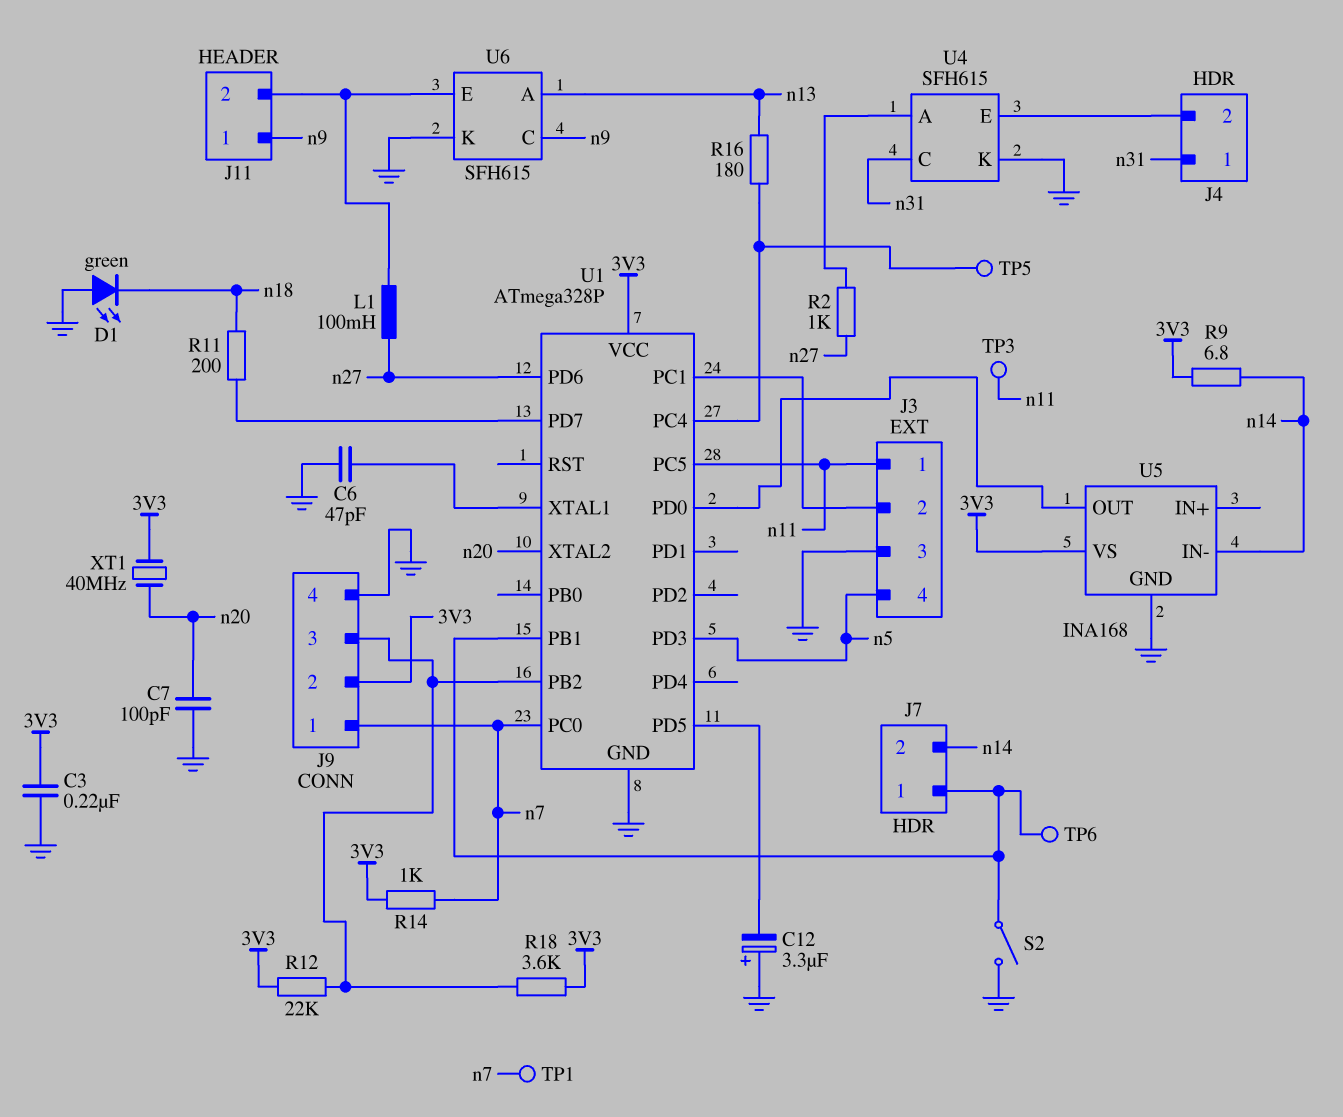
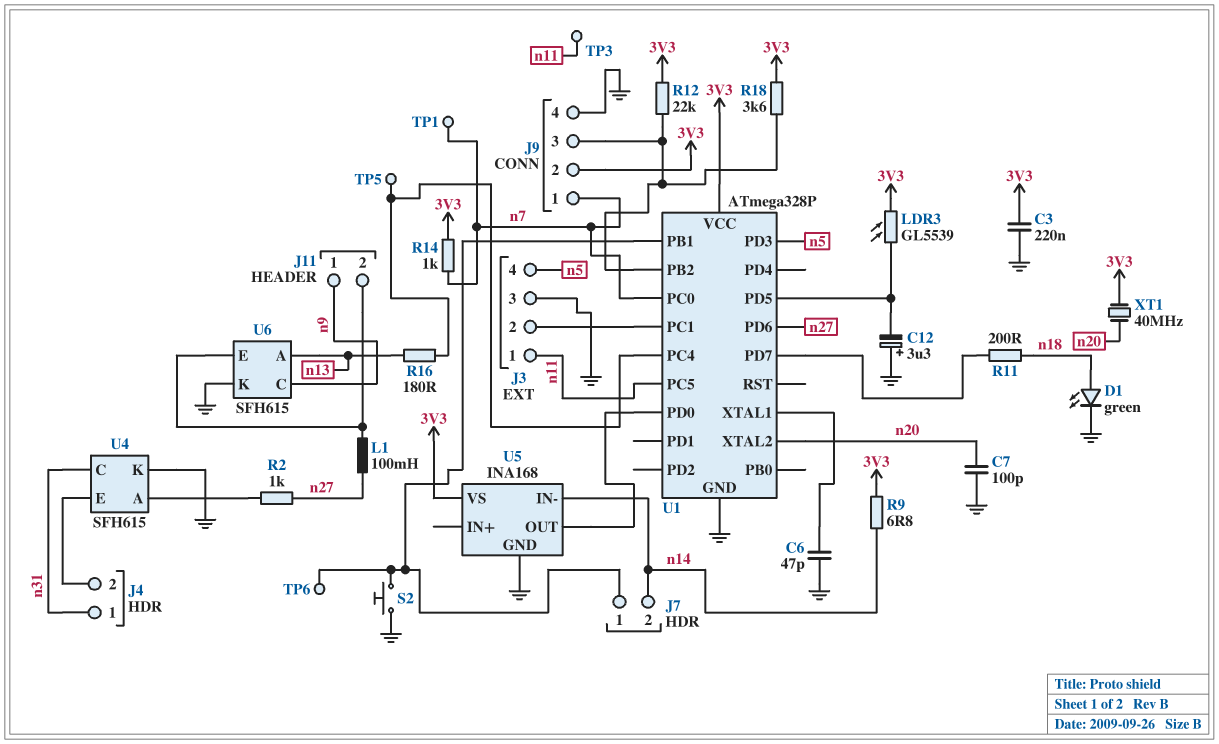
D1: LED green (A GND, K n18) -> LED green (A n18, K GND)
LDR3: none -> GL5539 (3V3, U1/PD5)
S2: switch (GND, J7/1) -> button (GND, J7/1)

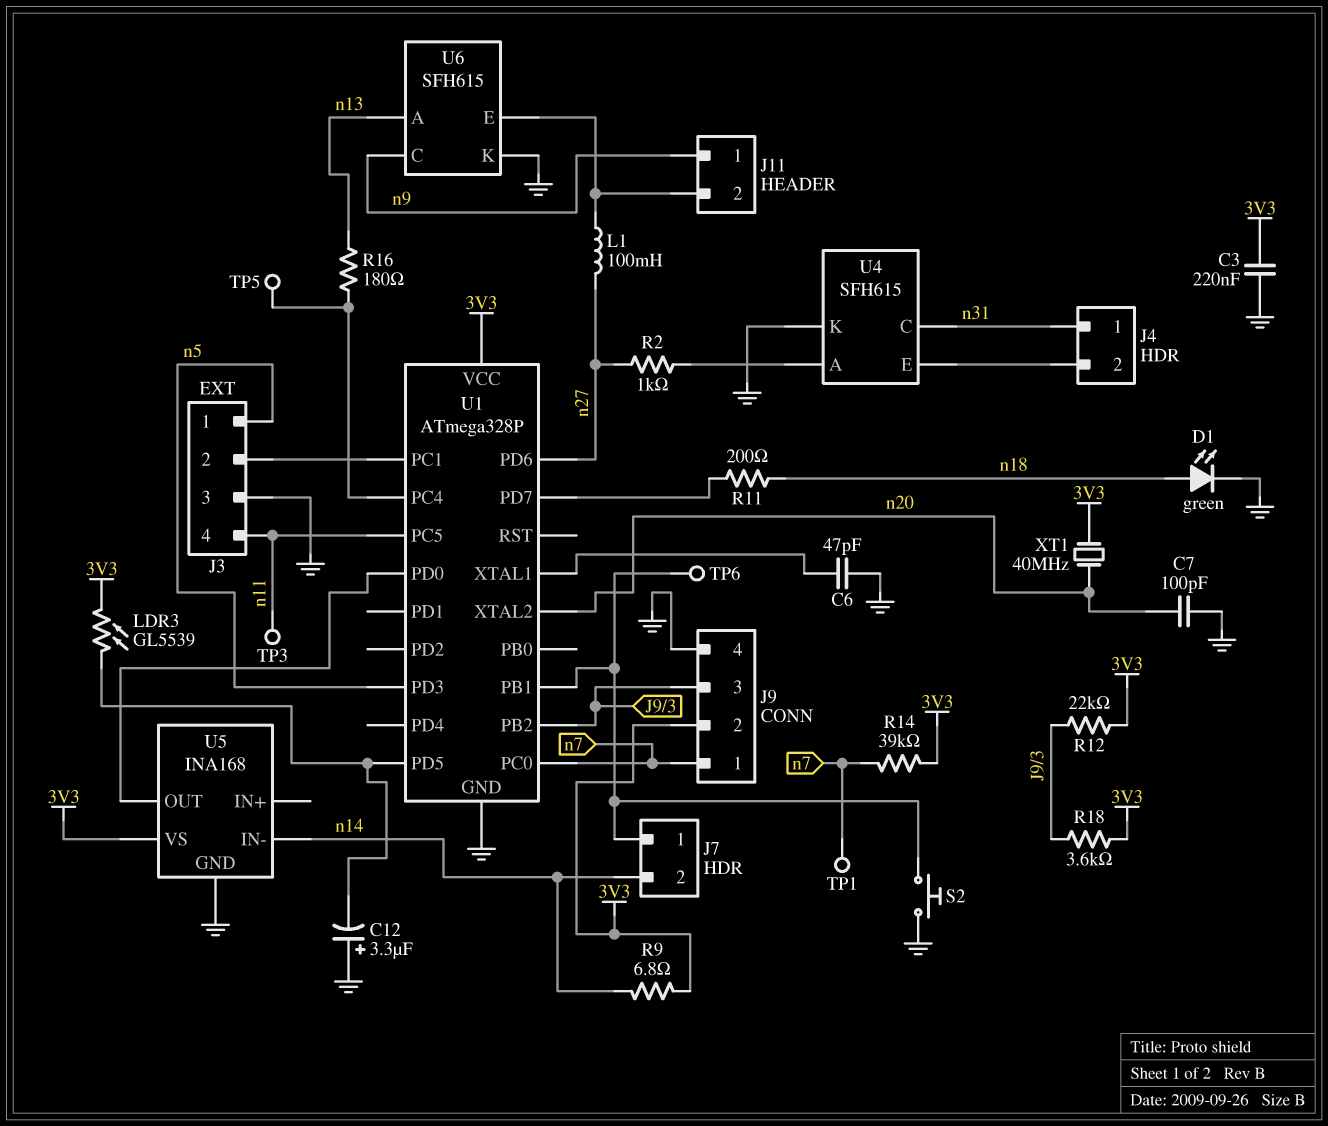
J3 pin 1: n11 -> n5
J3 pin 4: n5 -> n11
R14: 1k (3V3, n7) -> 39k (3V3, n7)

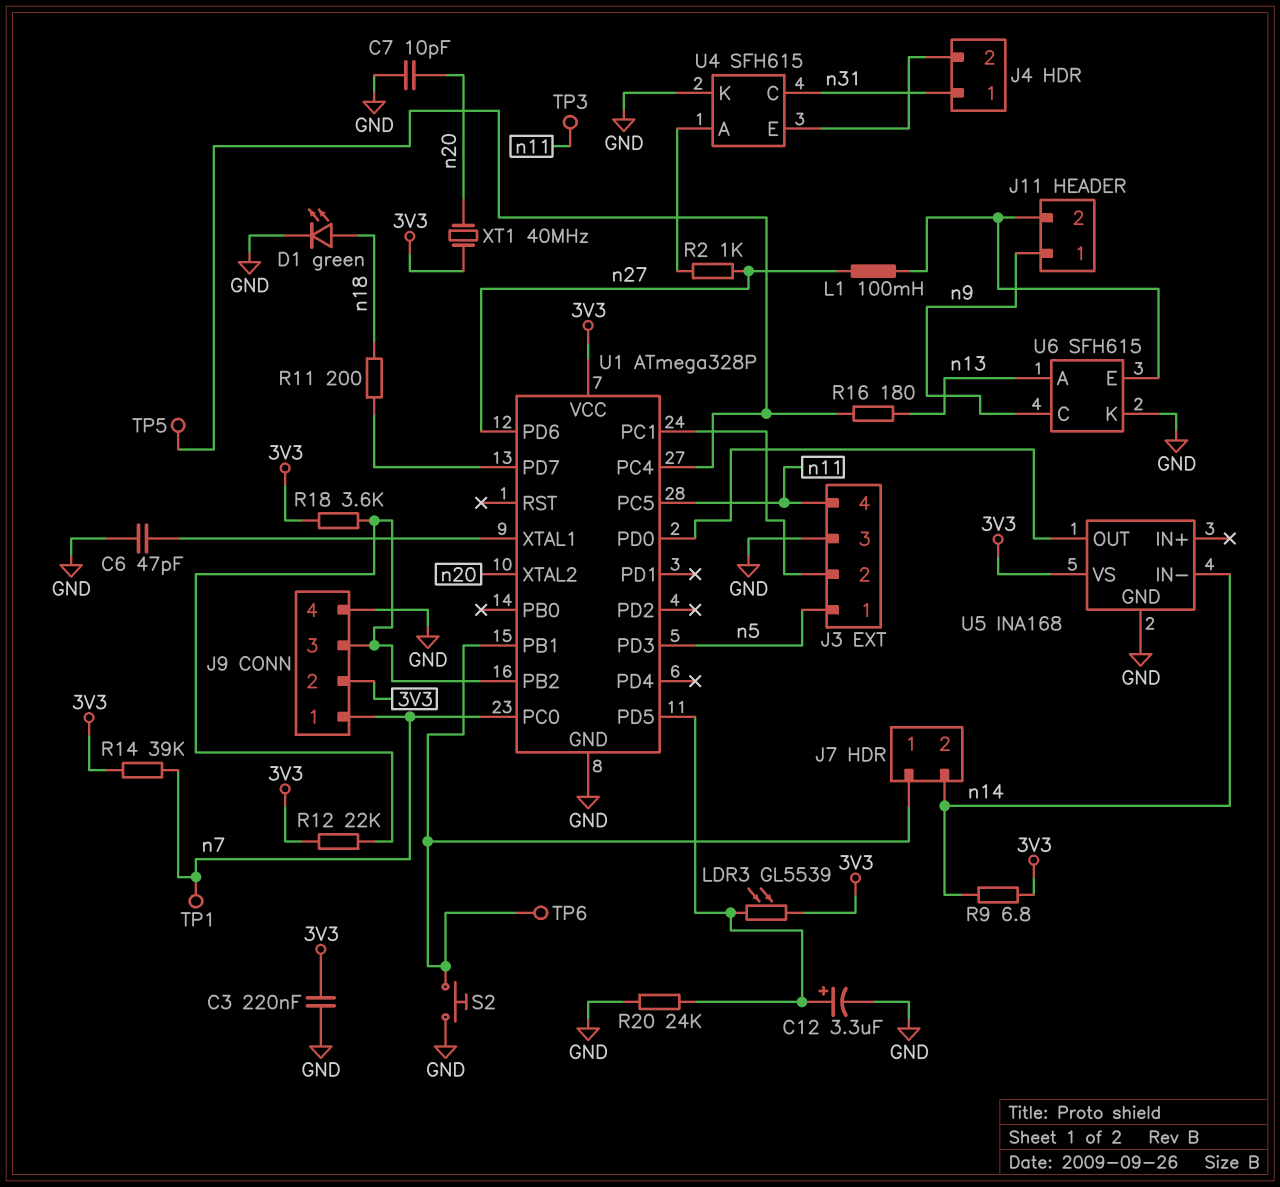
C7: 100pF (GND, n20) -> 10pF (GND, n20)
C12: 3.3uF (plus GND, minus U1/PD5) -> 3.3uF (plus U1/PD5, minus GND)
R20: none -> 24k (GND, U1/PD5)

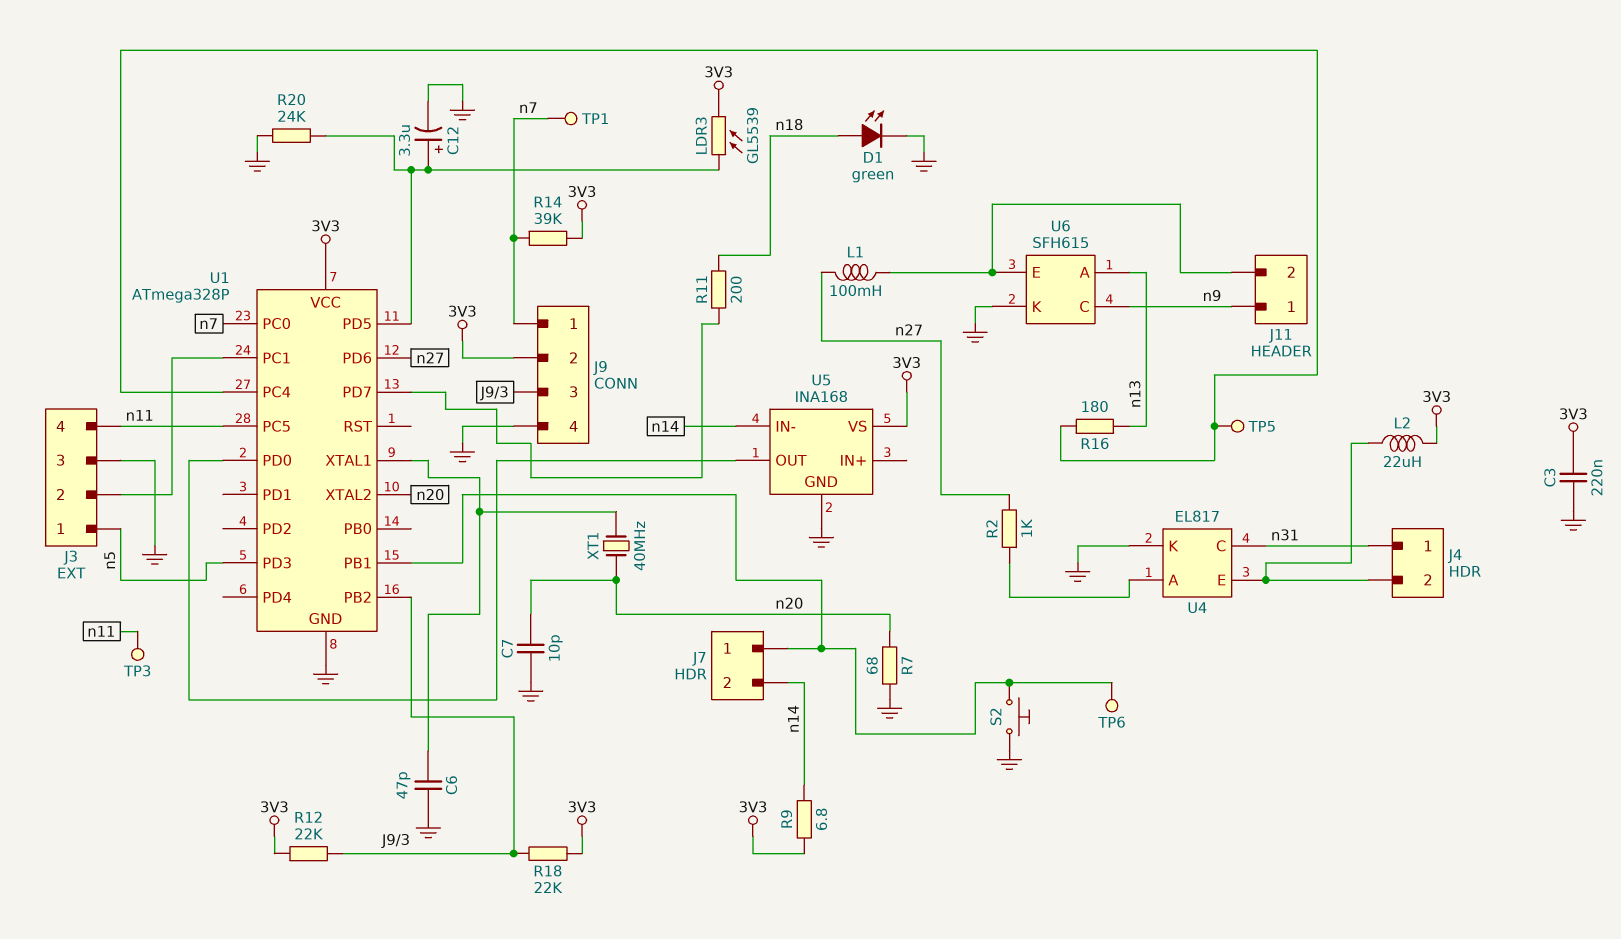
L2: none -> 22uH (3V3, J4/2)
R7: none -> 68 (GND, n20)
R18: 3.6k (3V3, J9/3) -> 22k (3V3, J9/3)
U4: SFH615 -> EL817
XT1: 40MHz (3V3, n20) -> 40MHz (U1/XTAL1, n20)

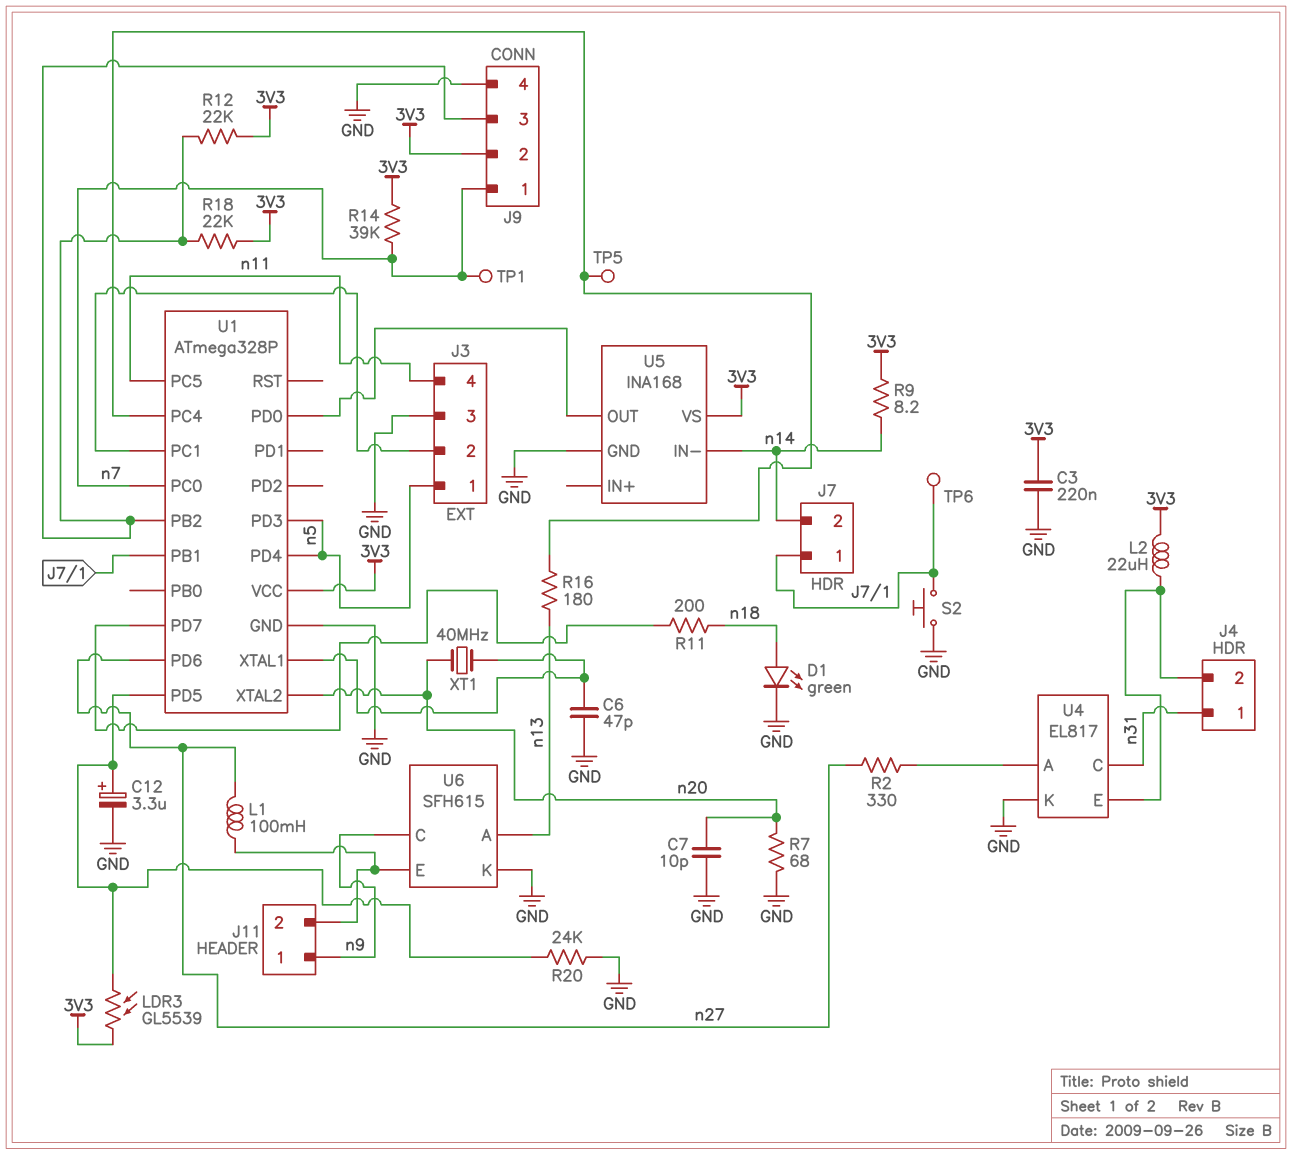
R2: 1k (U4/A, n27) -> 330 (U4/A, n27)
R9: 6.8 (3V3, n14) -> 8.2 (3V3, n14)
TP3: test point (n11) -> none
U1 pin PD4: none -> n5

